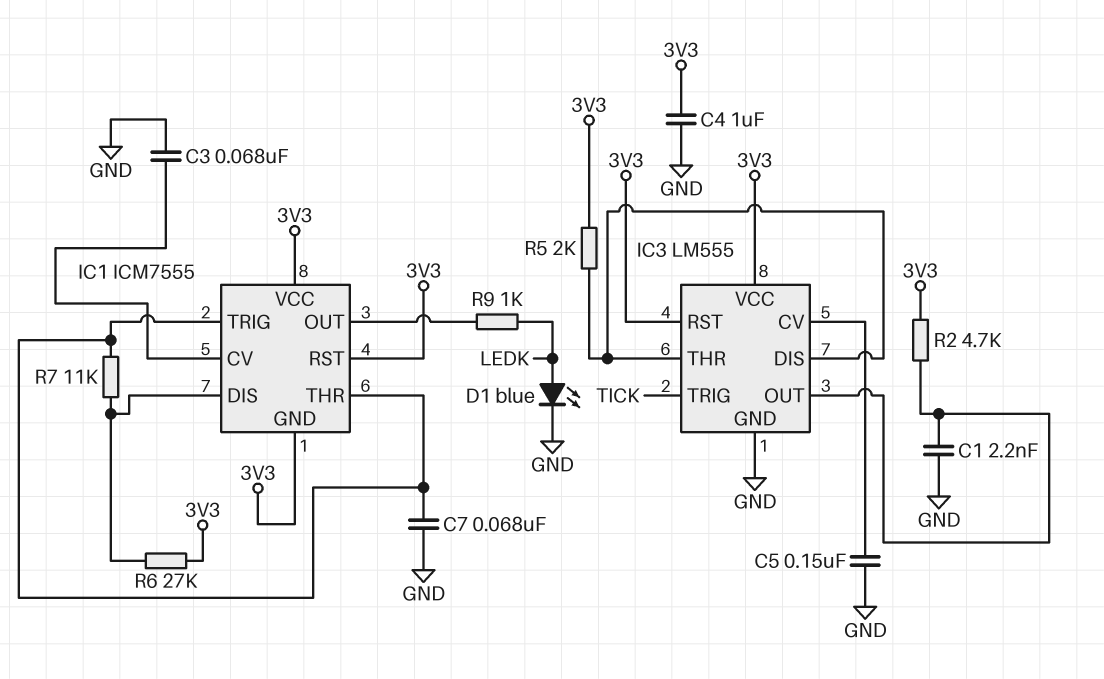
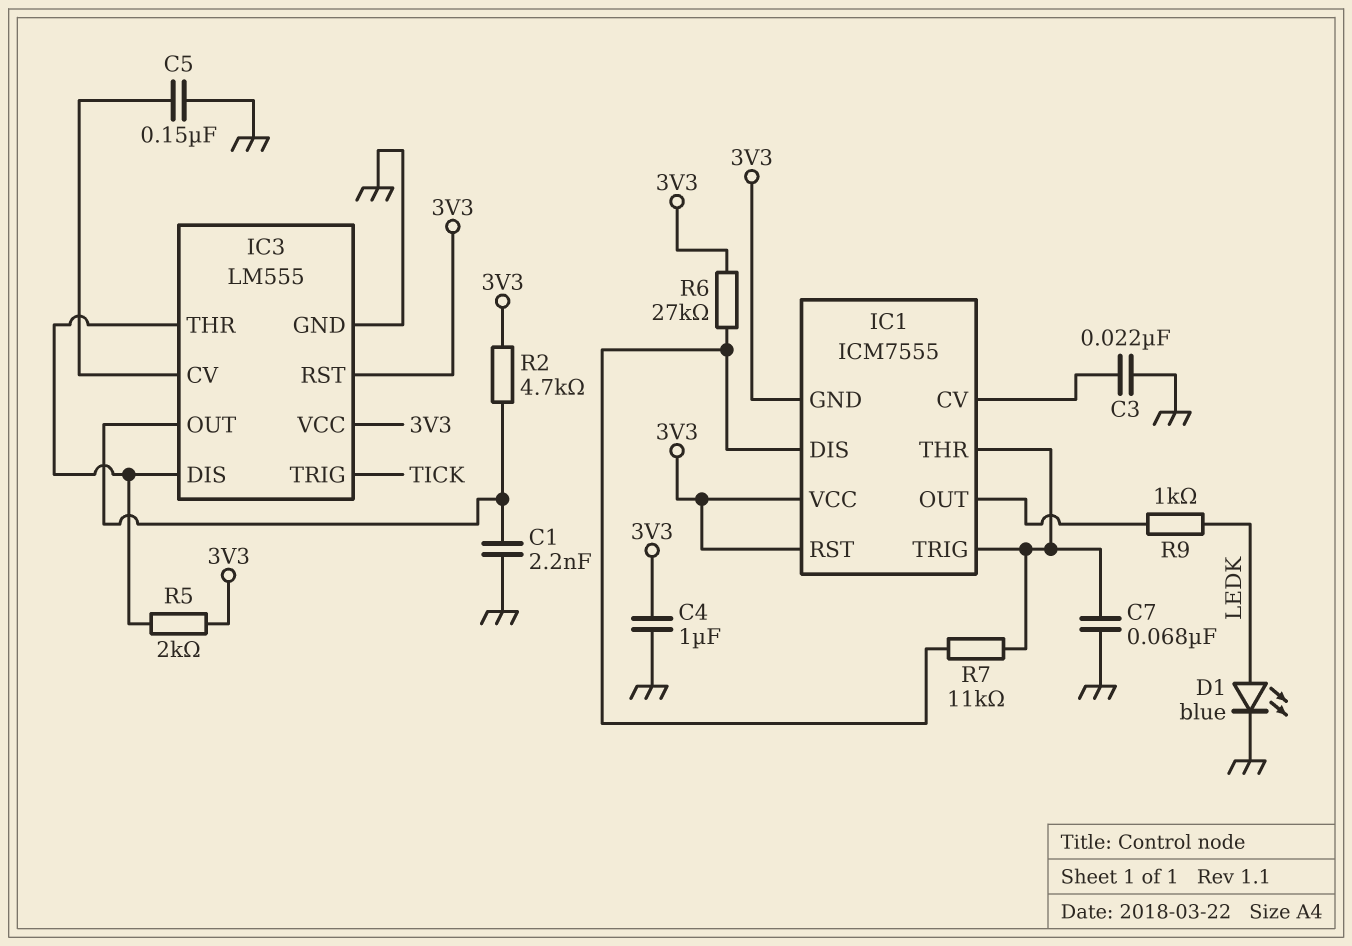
C3: 68nF (GND, IC1/CV) -> 22nF (GND, IC1/CV)

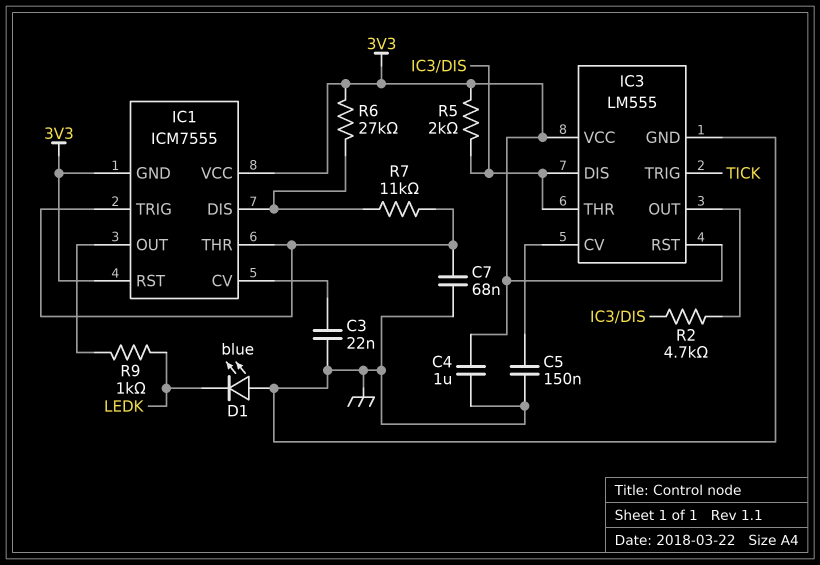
C1: 2.2nF (GND, IC3/OUT) -> none
D1: LED blue (A LEDK, K GND) -> LED blue (A GND, K LEDK)
R2: 4.7k (3V3, IC3/OUT) -> 4.7k (IC3/DIS, IC3/OUT)

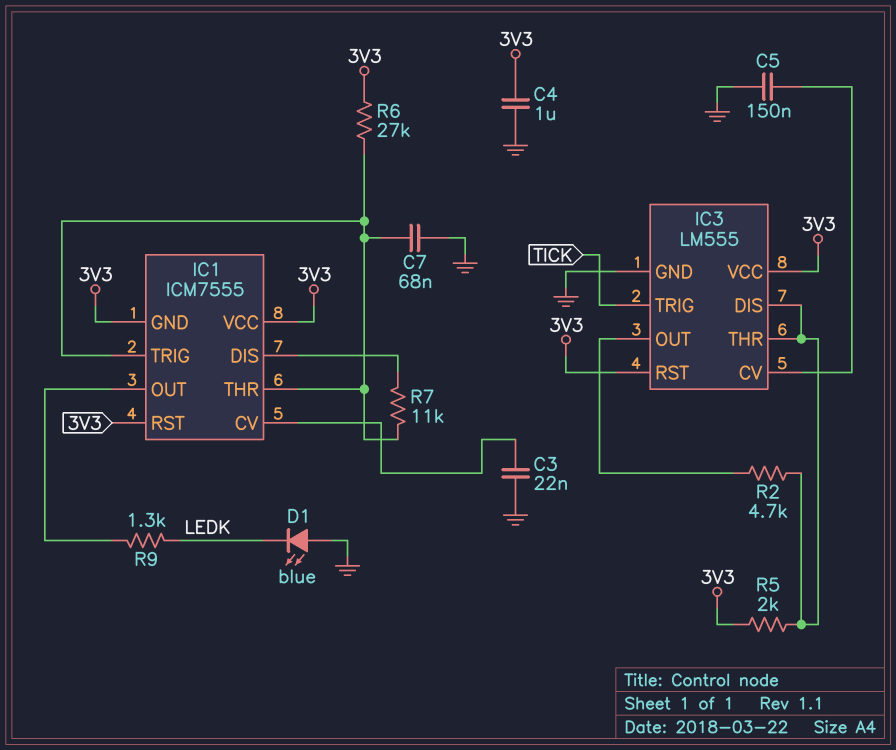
R6: 27k (3V3, IC1/DIS) -> 27k (3V3, IC1/THR)
R9: 1k (IC1/OUT, LEDK) -> 1.3k (IC1/OUT, LEDK)

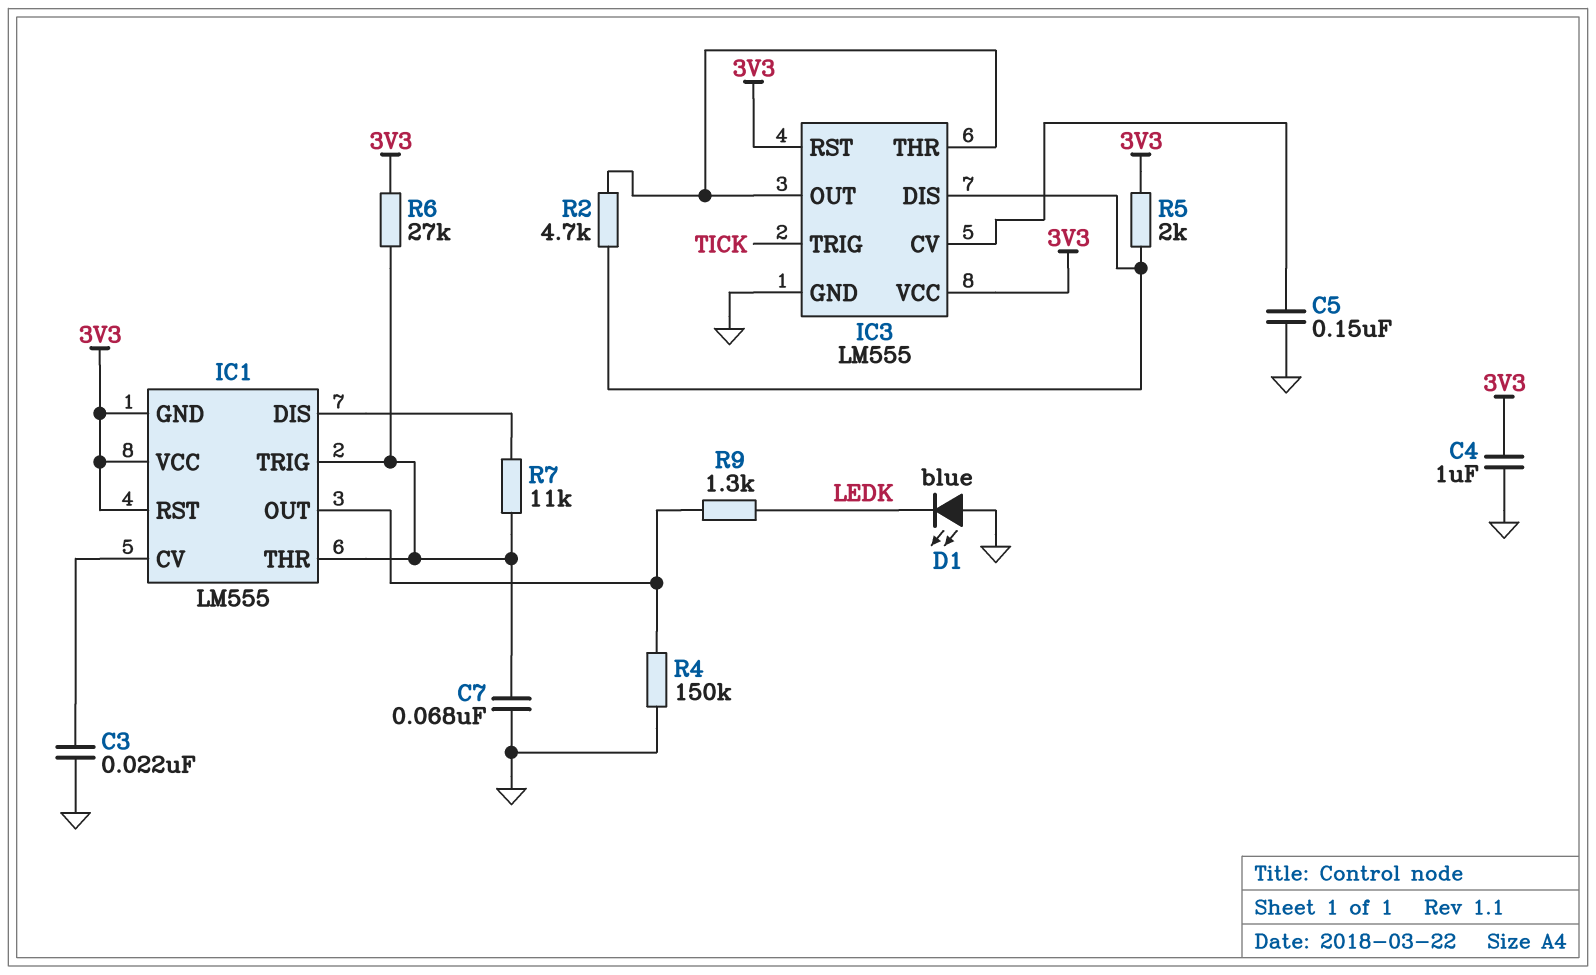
IC1: ICM7555 -> LM555
IC3 pin THR: IC3/DIS -> IC3/OUT
R4: none -> 150k (GND, IC1/OUT)

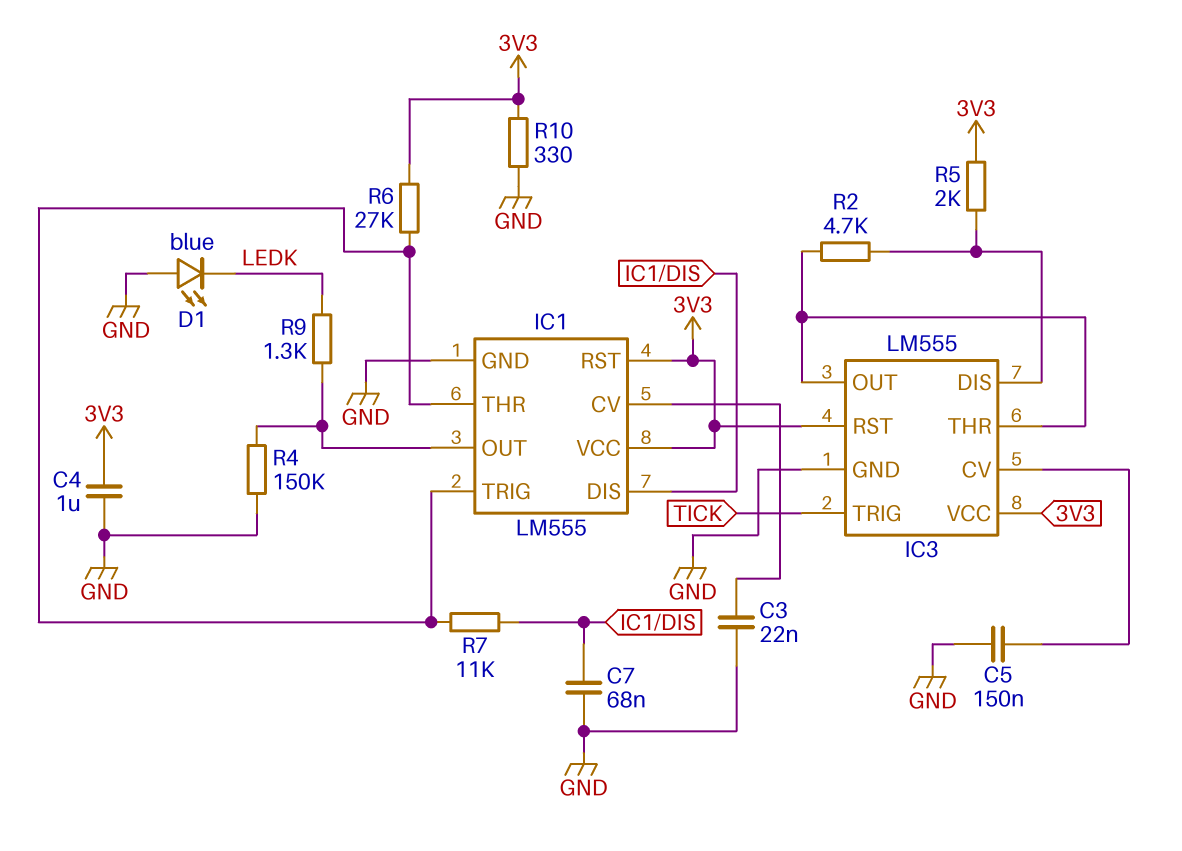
C7: 68nF (GND, IC1/THR) -> 68nF (GND, IC1/DIS)
IC1 pin GND: 3V3 -> GND
R10: none -> 330 (3V3, GND)

